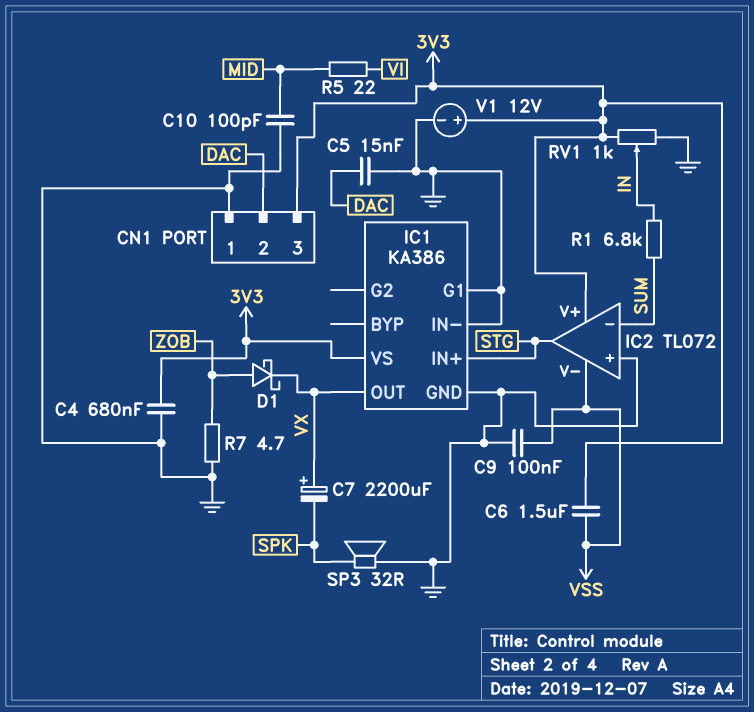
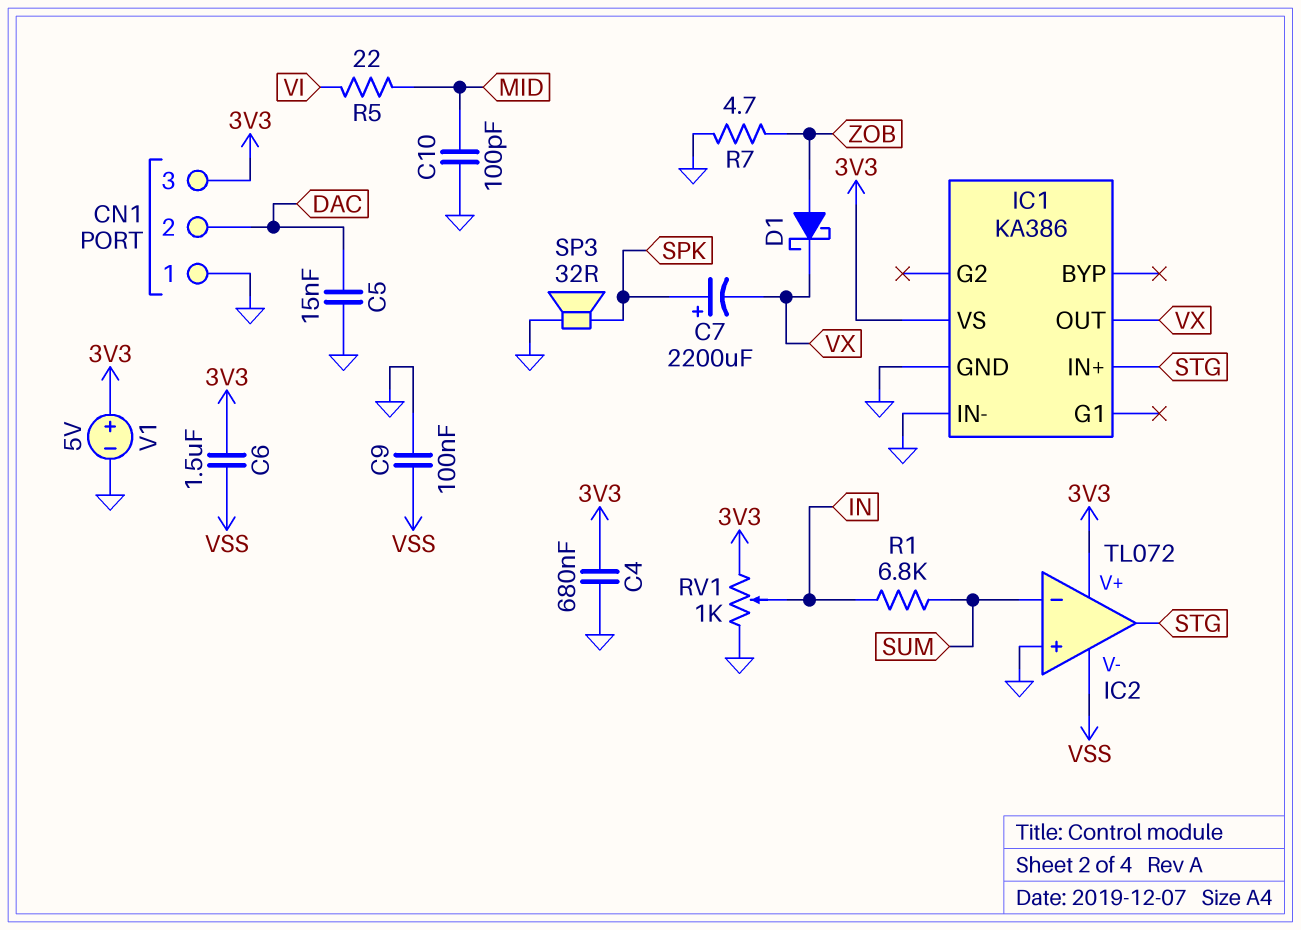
C7: 2200uF (plus VX, minus SPK) -> 2200uF (plus SPK, minus VX)
IC1 pin G1: GND -> none
V1: 12V (plus 3V3, minus GND) -> 5V (plus 3V3, minus GND)

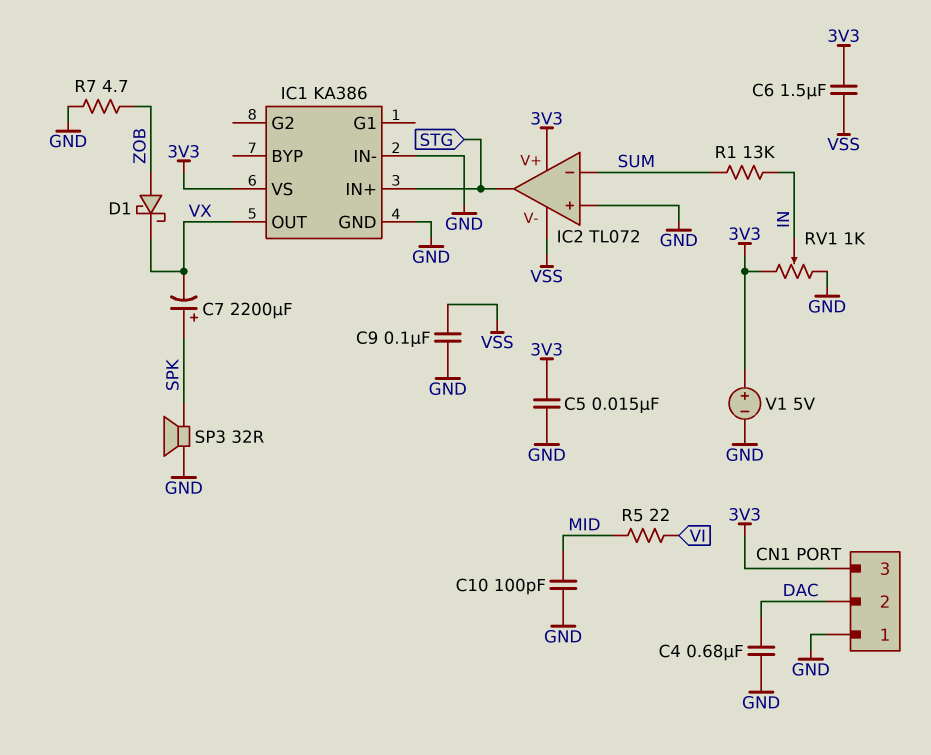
C4: 680nF (3V3, GND) -> 680nF (DAC, GND)
C5: 15nF (DAC, GND) -> 15nF (3V3, GND)
R1: 6.8k (IN, SUM) -> 13k (IN, SUM)

